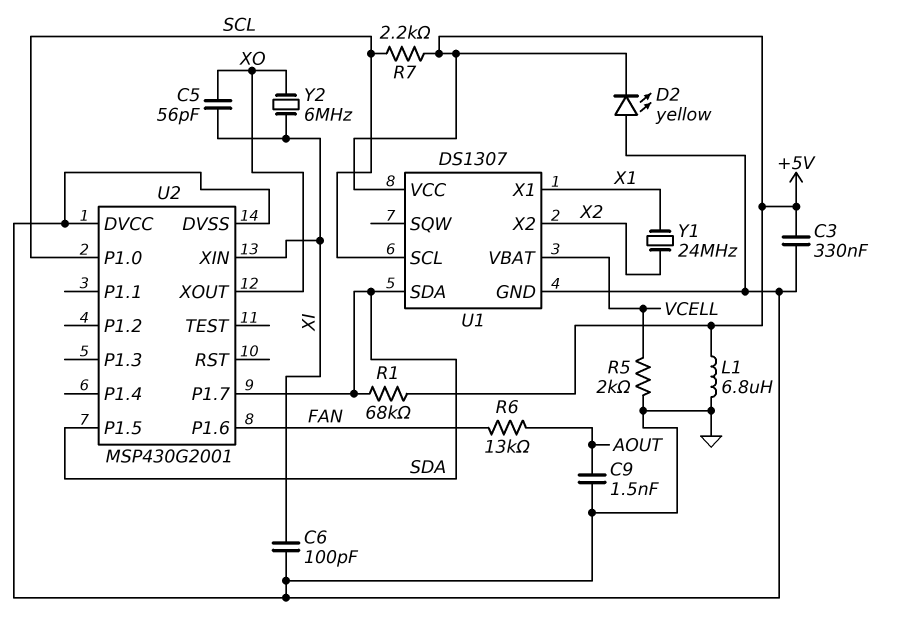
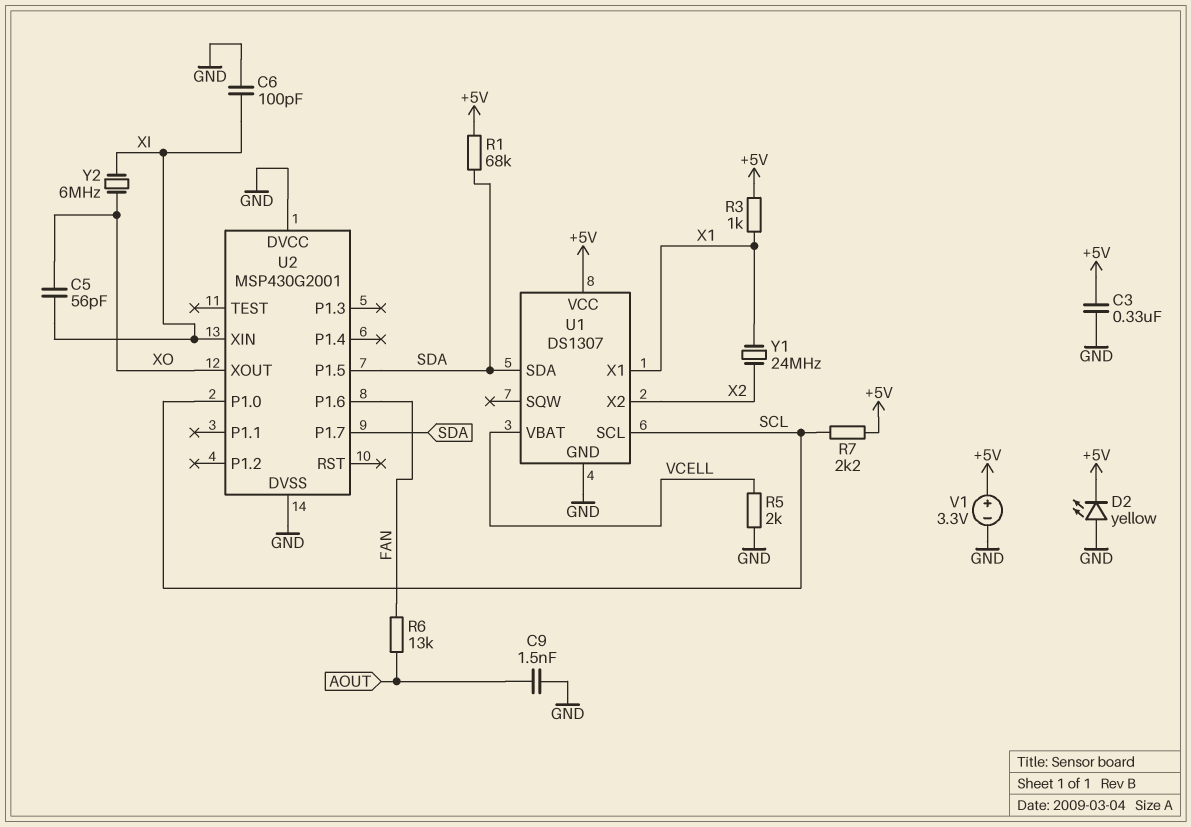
L1: 6.8uH (+5V, GND) -> none
R3: none -> 1k (+5V, X1)
V1: none -> 3.3V (plus +5V, minus GND)

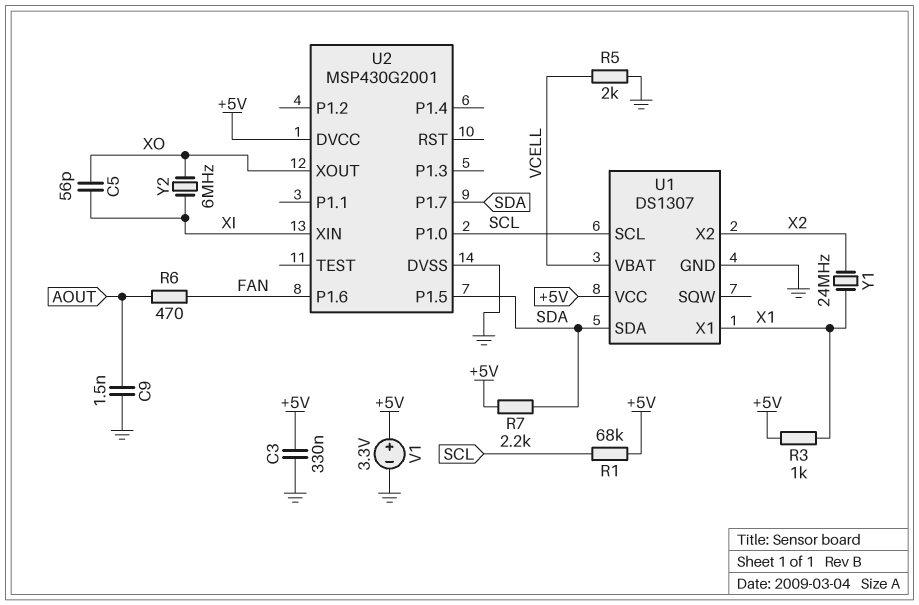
C6: 100pF (GND, XI) -> none
D2: LED yellow (A GND, K +5V) -> none
R1: 68k (+5V, SDA) -> 68k (+5V, SCL)
R6: 13k (AOUT, FAN) -> 470 (AOUT, FAN)
R7: 2.2k (+5V, SCL) -> 2.2k (+5V, SDA)
U2 pin DVCC: GND -> +5V

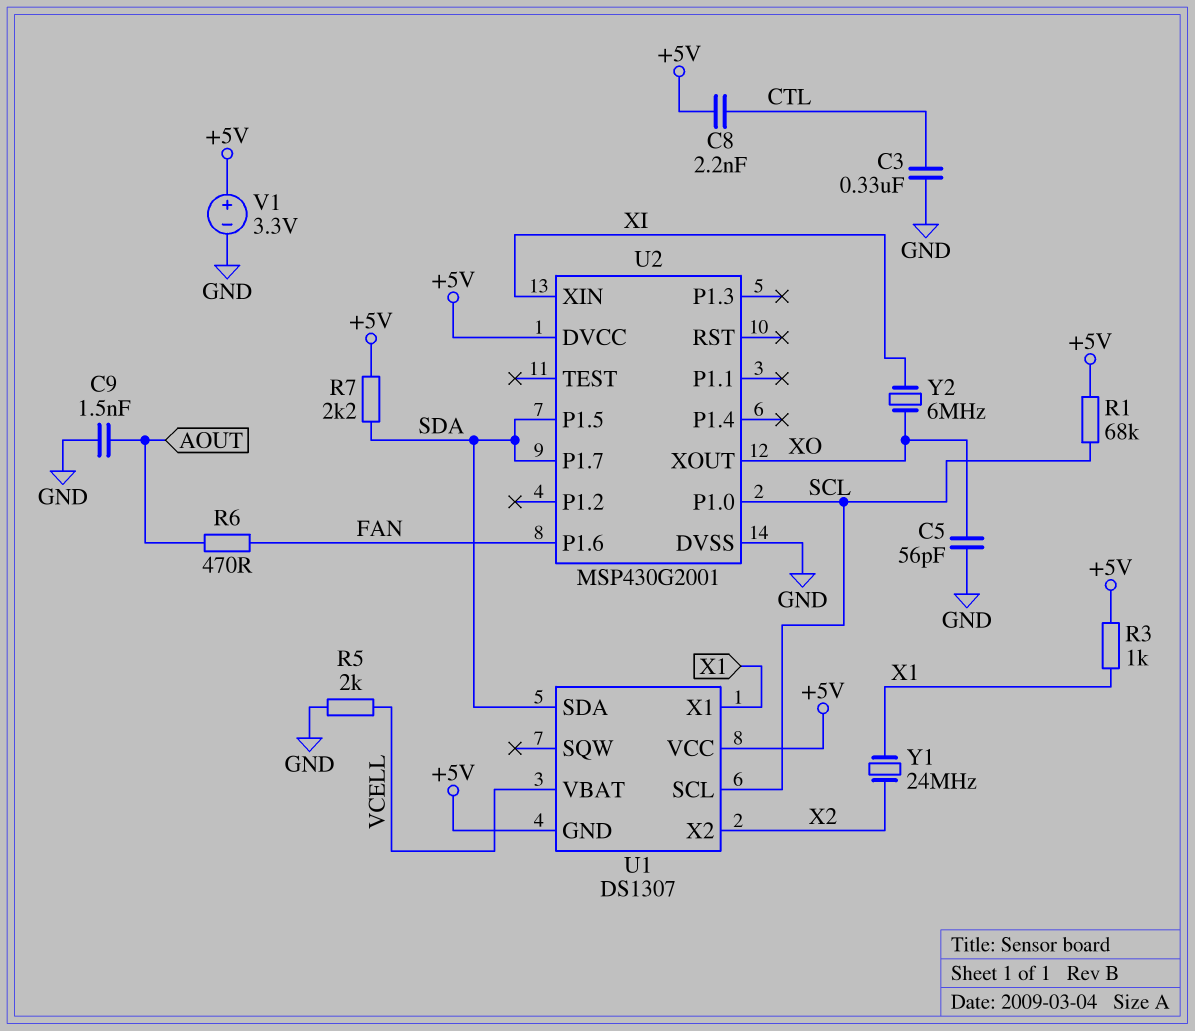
C3: 330nF (+5V, GND) -> 330nF (CTL, GND)
C5: 56pF (XI, XO) -> 56pF (GND, XO)
C8: none -> 2.2nF (+5V, CTL)
U1 pin GND: GND -> +5V

